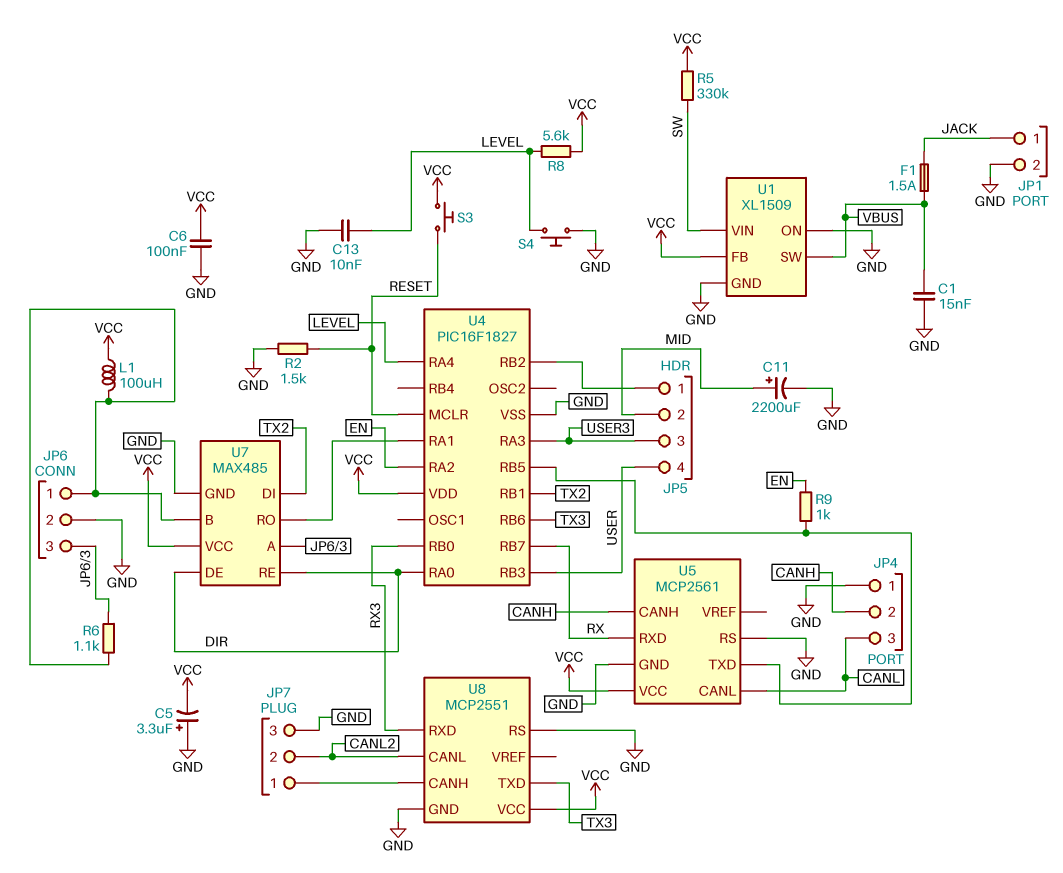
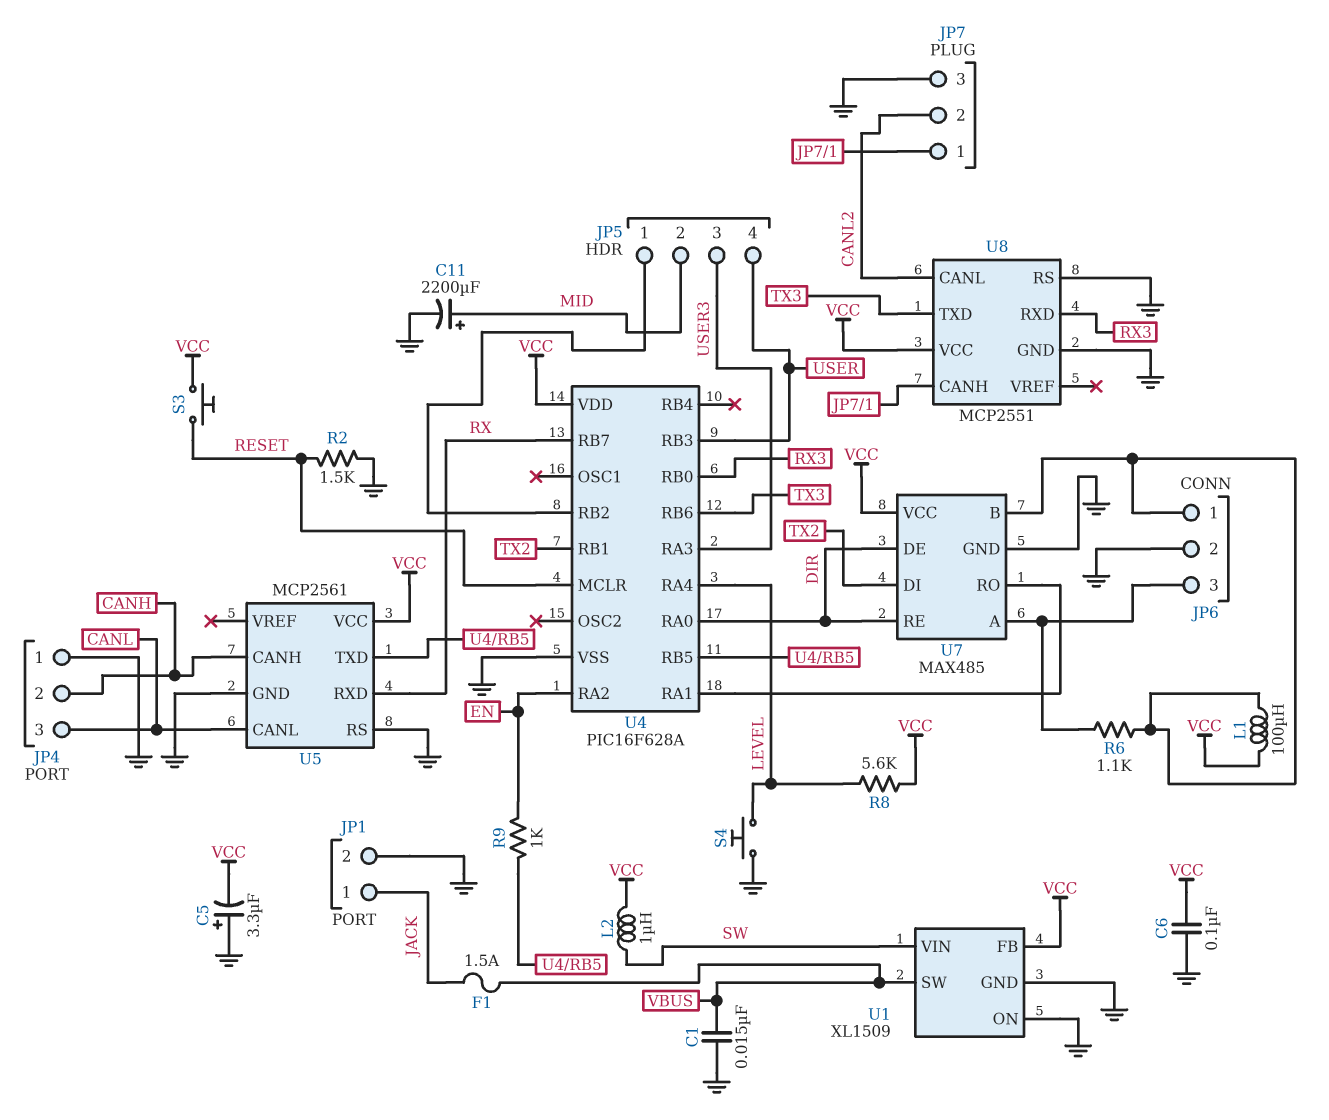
C13: 10nF (GND, LEVEL) -> none
L2: none -> 1uH (SW, VCC)
R5: 330k (SW, VCC) -> none
U4: PIC16F1827 -> PIC16F628A

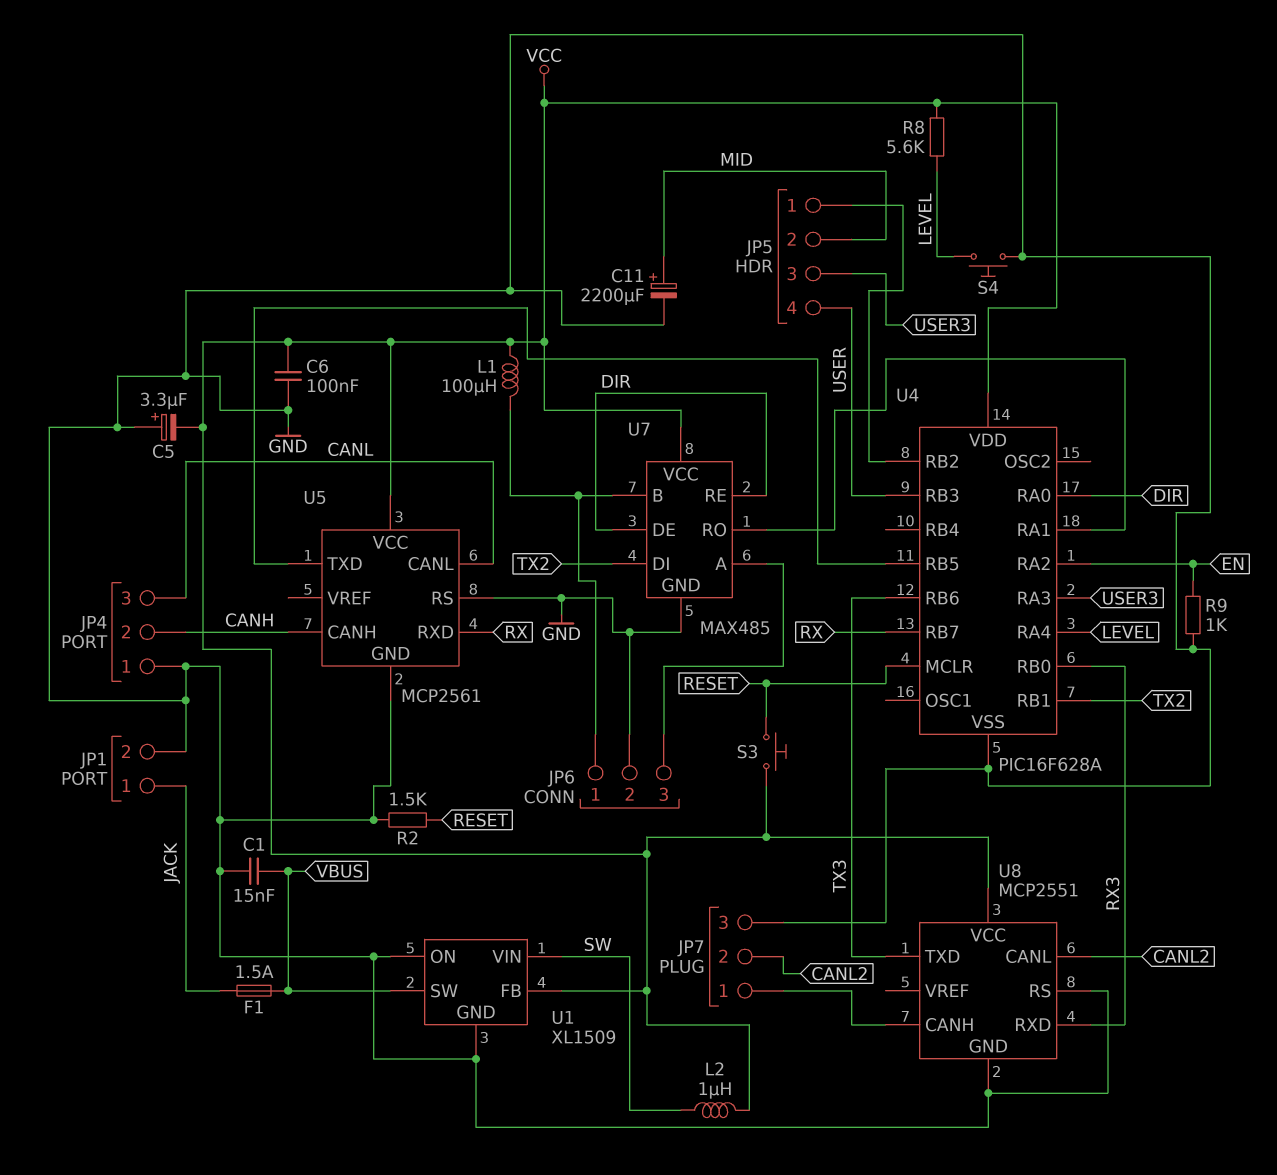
R6: 1.1k (JP6/1, JP6/3) -> none
R9: 1k (EN, U4/RB5) -> 1k (EN, GND)

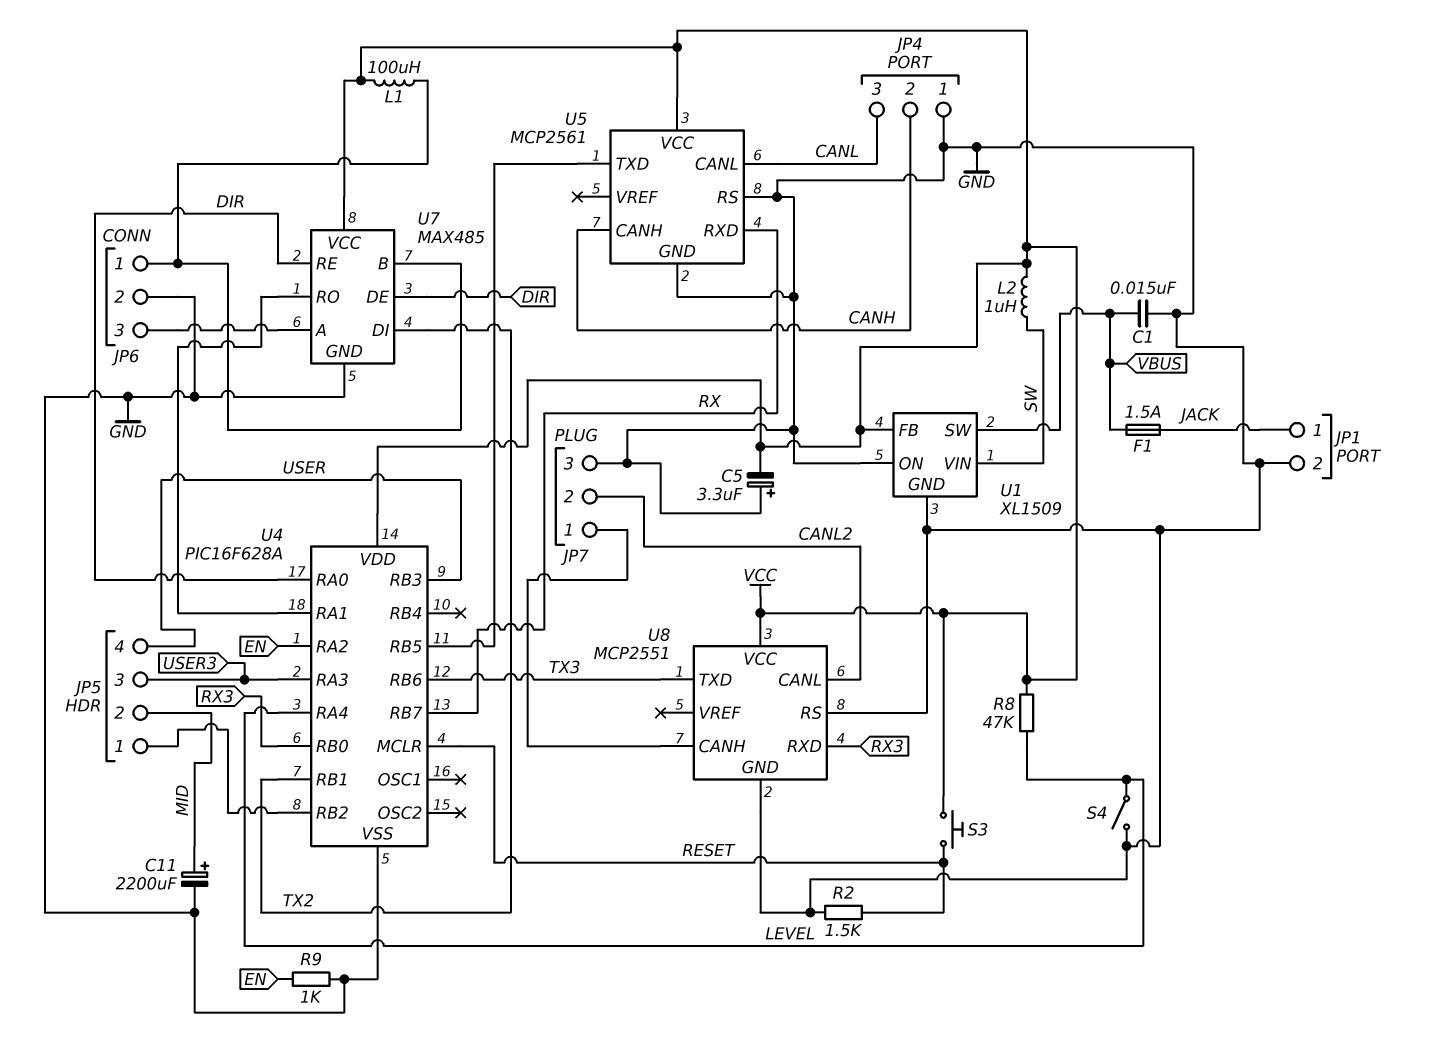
C6: 100nF (GND, VCC) -> none
R8: 5.6k (LEVEL, VCC) -> 47k (LEVEL, VCC)
S4: button (GND, LEVEL) -> switch (GND, LEVEL)

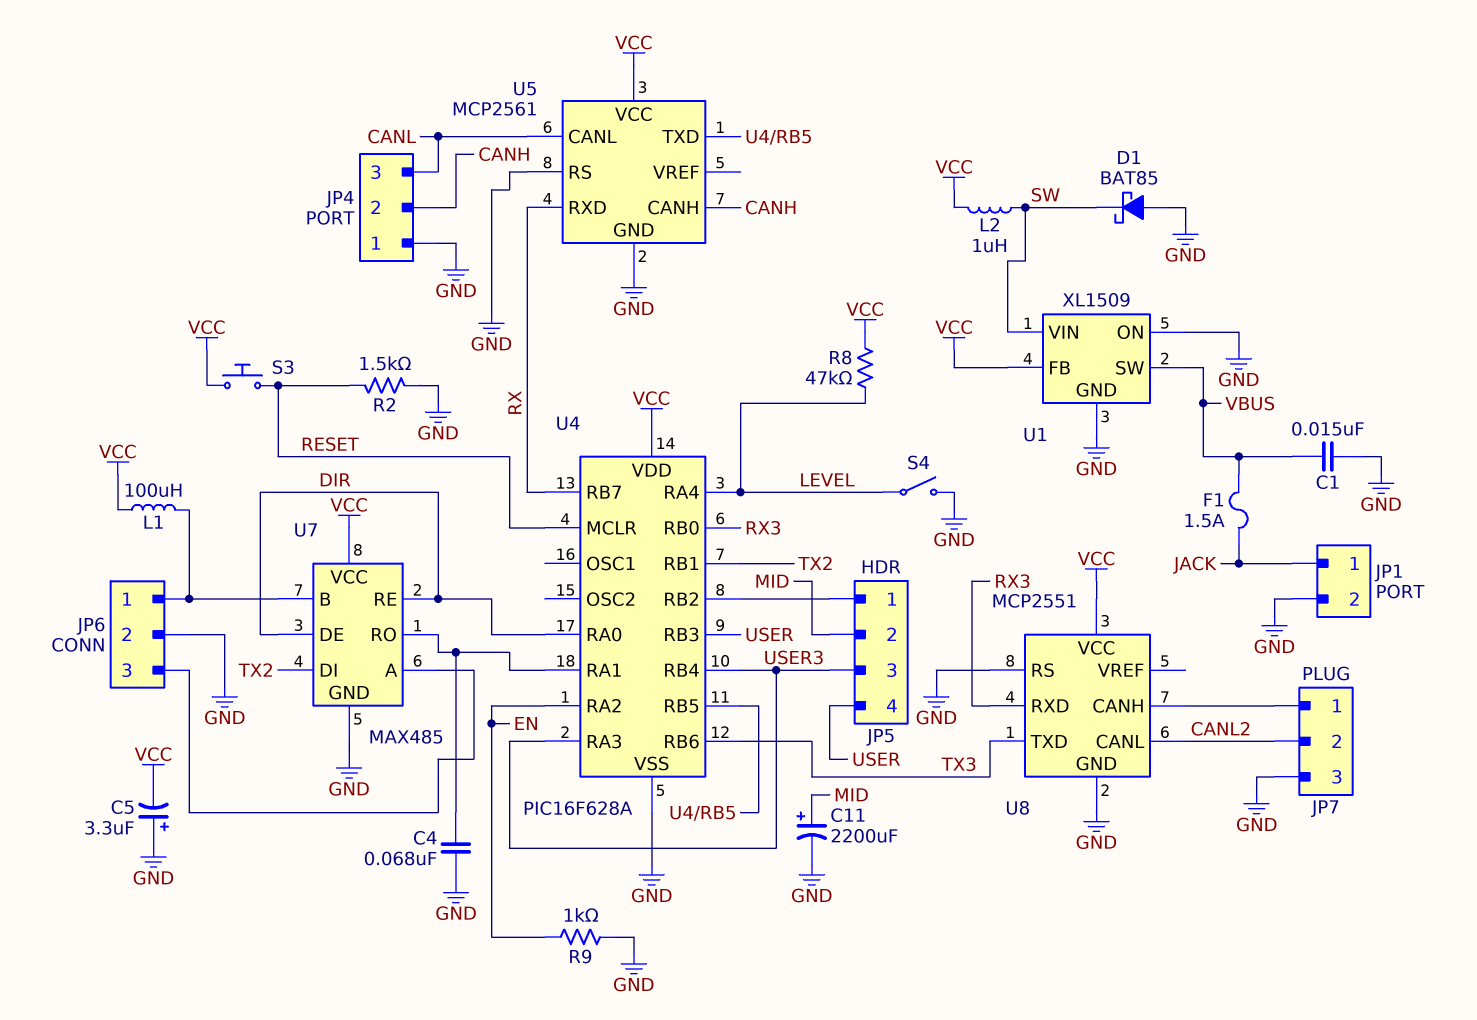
C4: none -> 68nF (GND, U4/RA1)
D1: none -> schottky BAT85 (A GND, K SW)
U4 pin RB4: none -> USER3

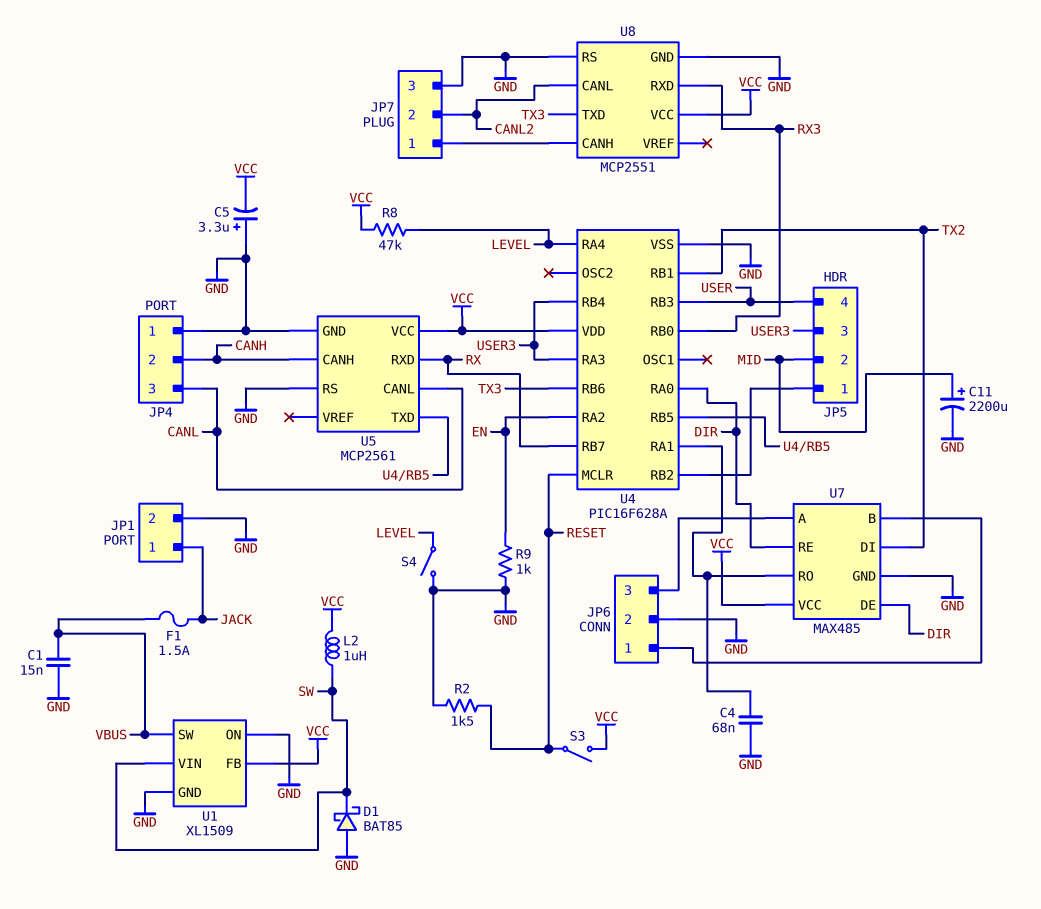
L1: 100uH (JP6/1, VCC) -> none
S3: button (RESET, VCC) -> switch (RESET, VCC)

